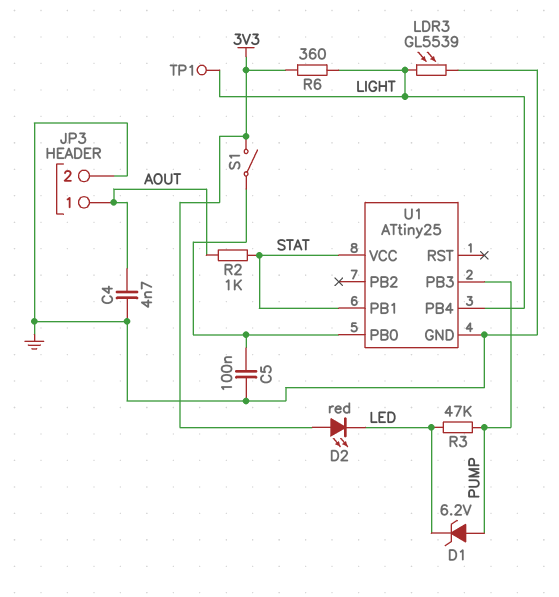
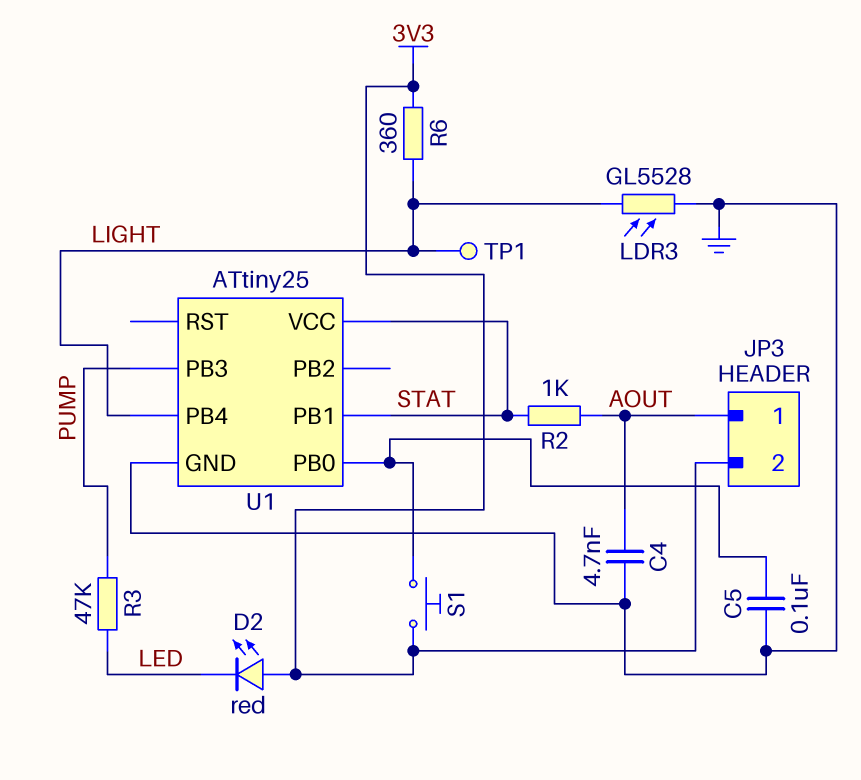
D1: zener 6.2V (A PUMP, K LED) -> none
JP3 pin 2: GND -> 3V3
LDR3: GL5539 (GND, LIGHT) -> GL5528 (GND, LIGHT)
S1: switch (3V3, U1/PB0) -> button (3V3, U1/PB0)

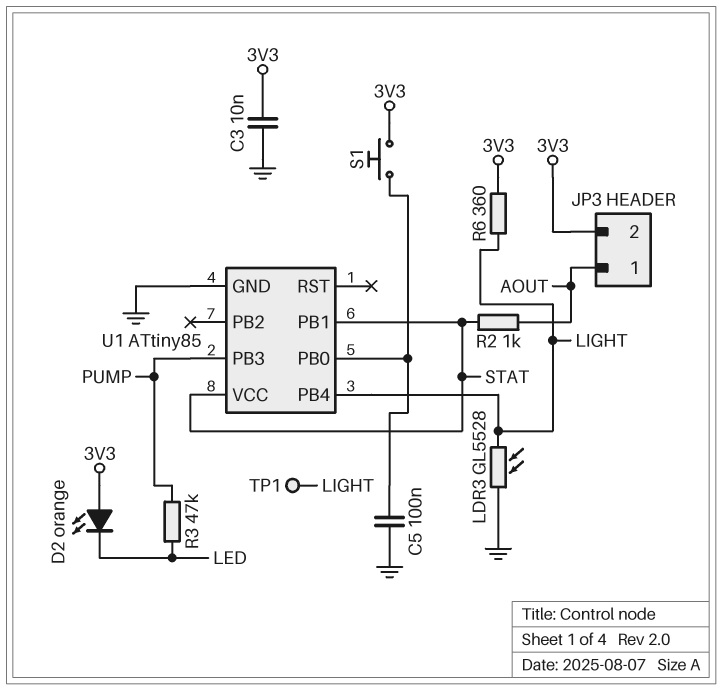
C3: none -> 10nF (3V3, GND)
C4: 4.7nF (AOUT, GND) -> none
D2: LED red (A 3V3, K LED) -> LED orange (A 3V3, K LED)
U1: ATtiny25 -> ATtiny85

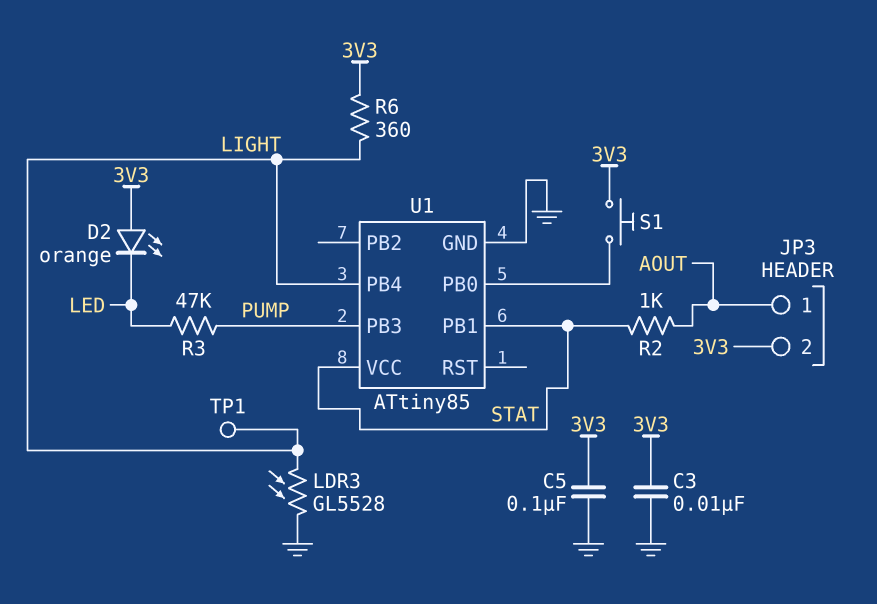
C5: 100nF (GND, U1/PB0) -> 100nF (3V3, GND)

